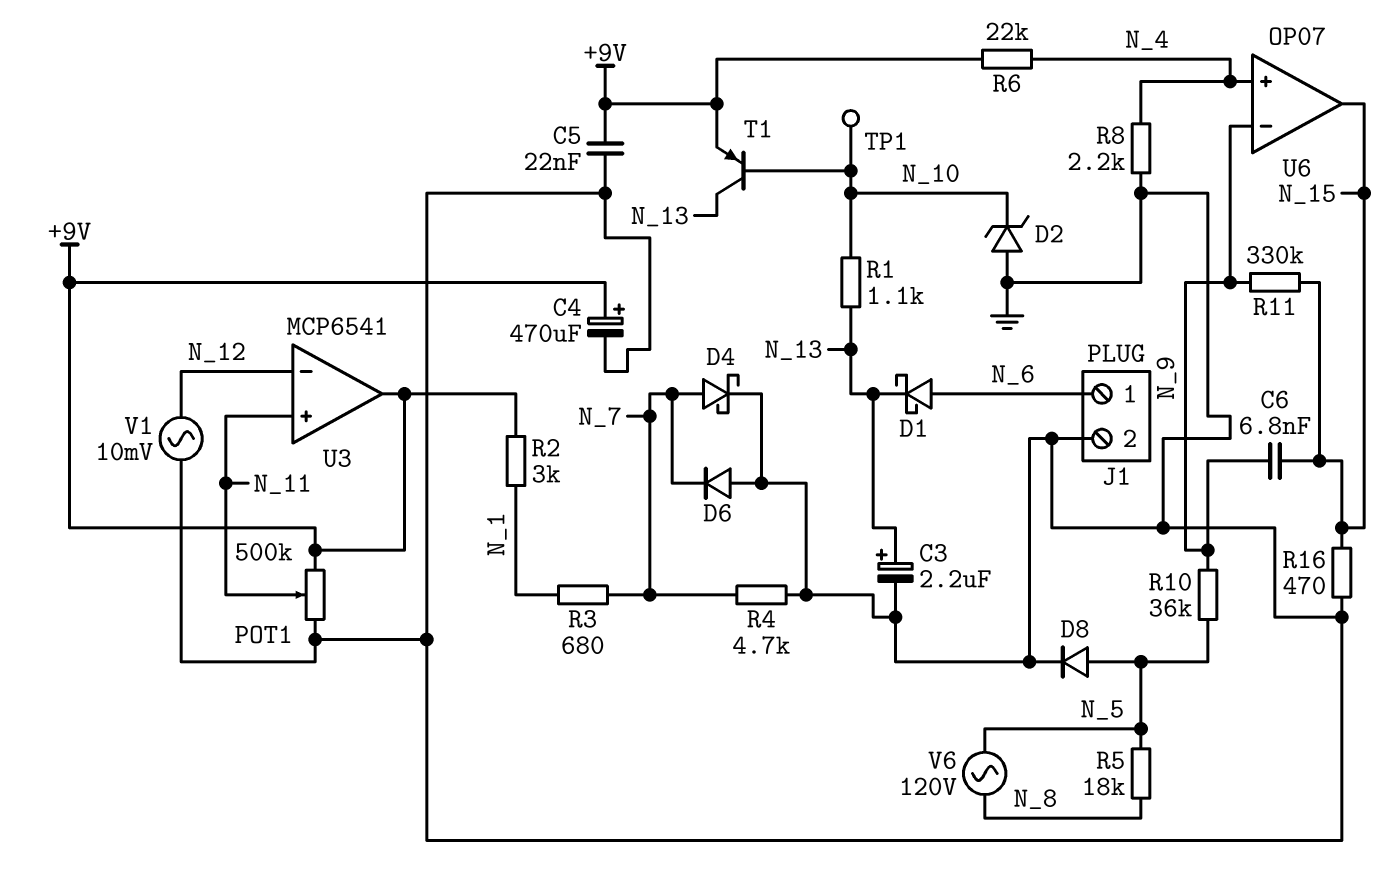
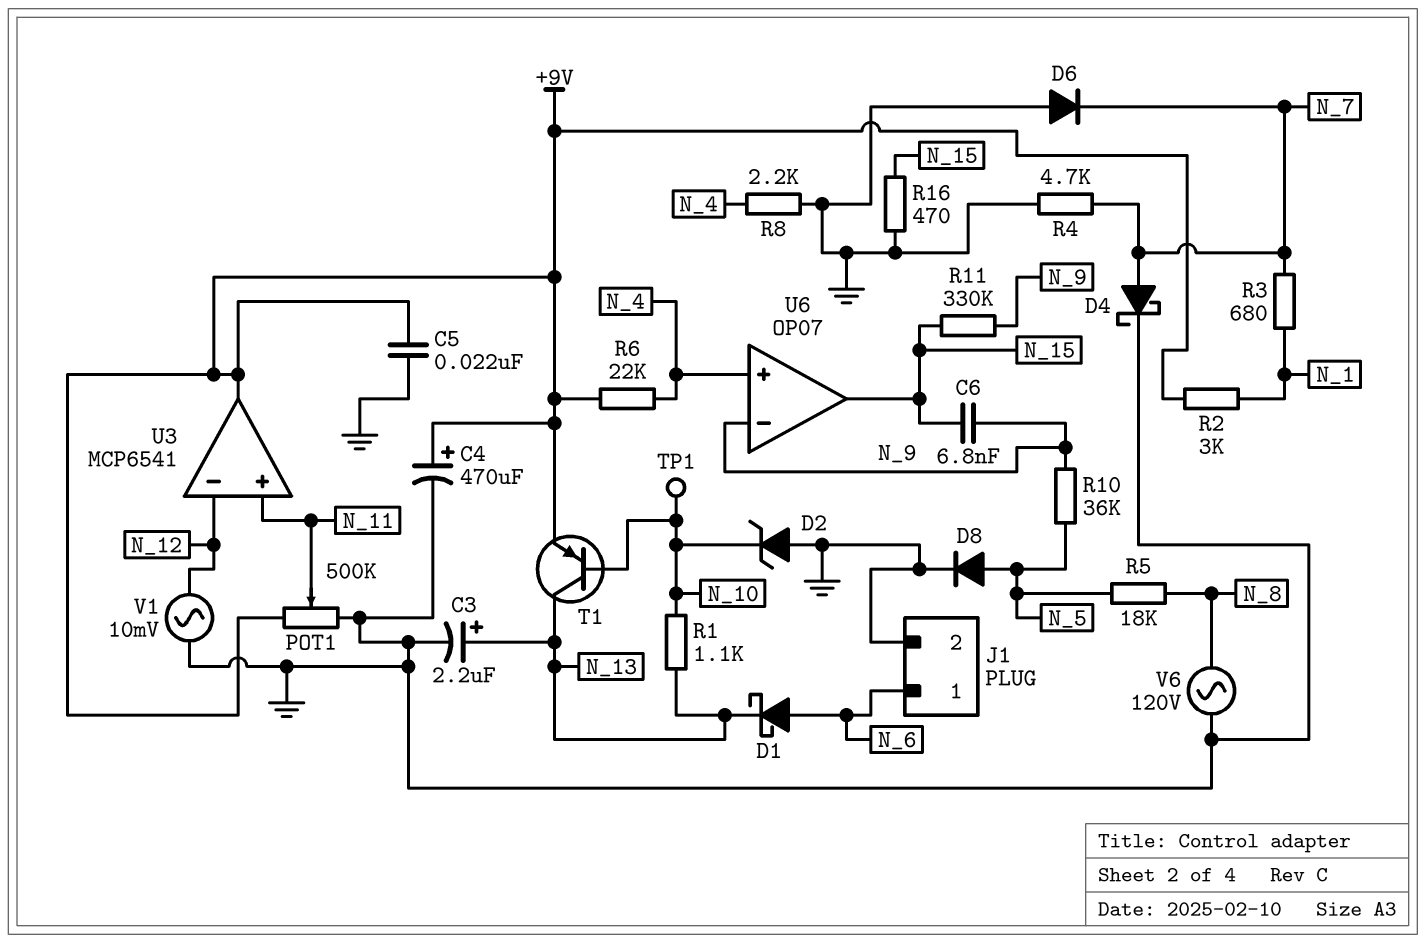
V6: AC 120V (N_5, N_8) -> AC 120V (GND, N_8)

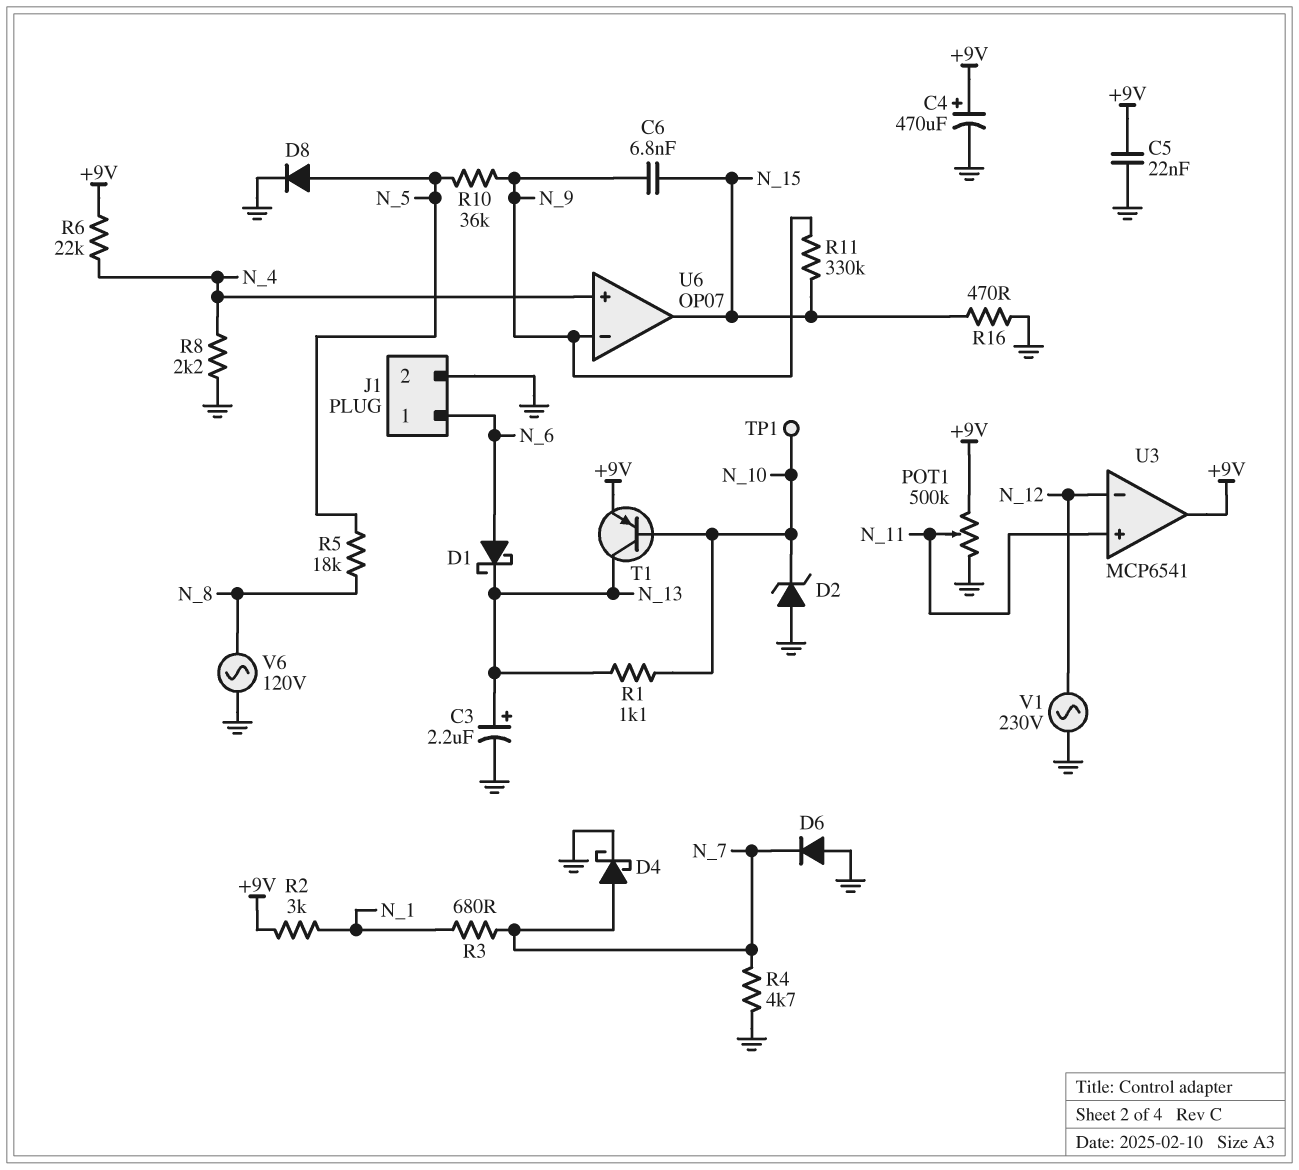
V1: AC 10mV (GND, N_12) -> AC 230V (GND, N_12)

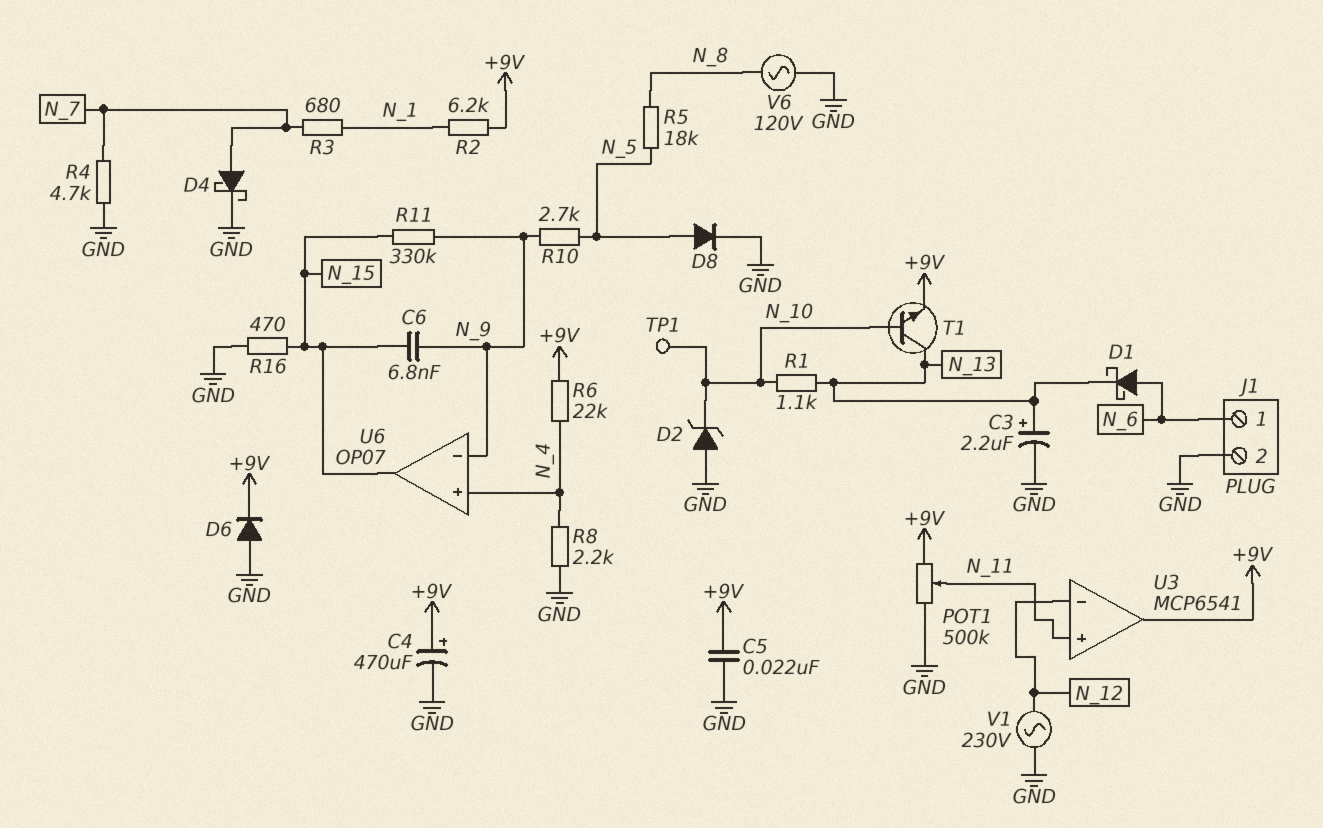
D6: diode (A GND, K N_7) -> diode (A GND, K +9V)
R2: 3k (+9V, N_1) -> 6.2k (+9V, N_1)
R10: 36k (N_5, N_9) -> 2.7k (N_5, N_9)
T1: PNP (B N_10, C N_13, E +9V) -> NPN (B N_10, C N_13, E +9V)

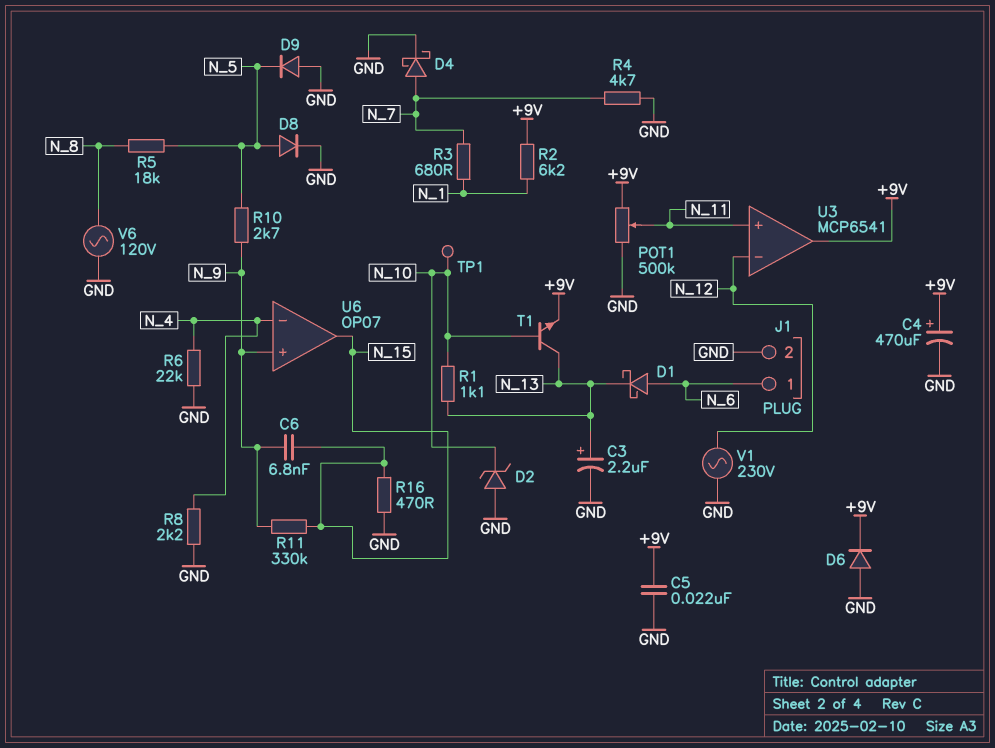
D9: none -> diode (A GND, K N_5)
R6: 22k (+9V, N_4) -> 22k (GND, N_4)
U6 pin in+: N_4 -> N_9
U6 pin in-: N_9 -> N_4

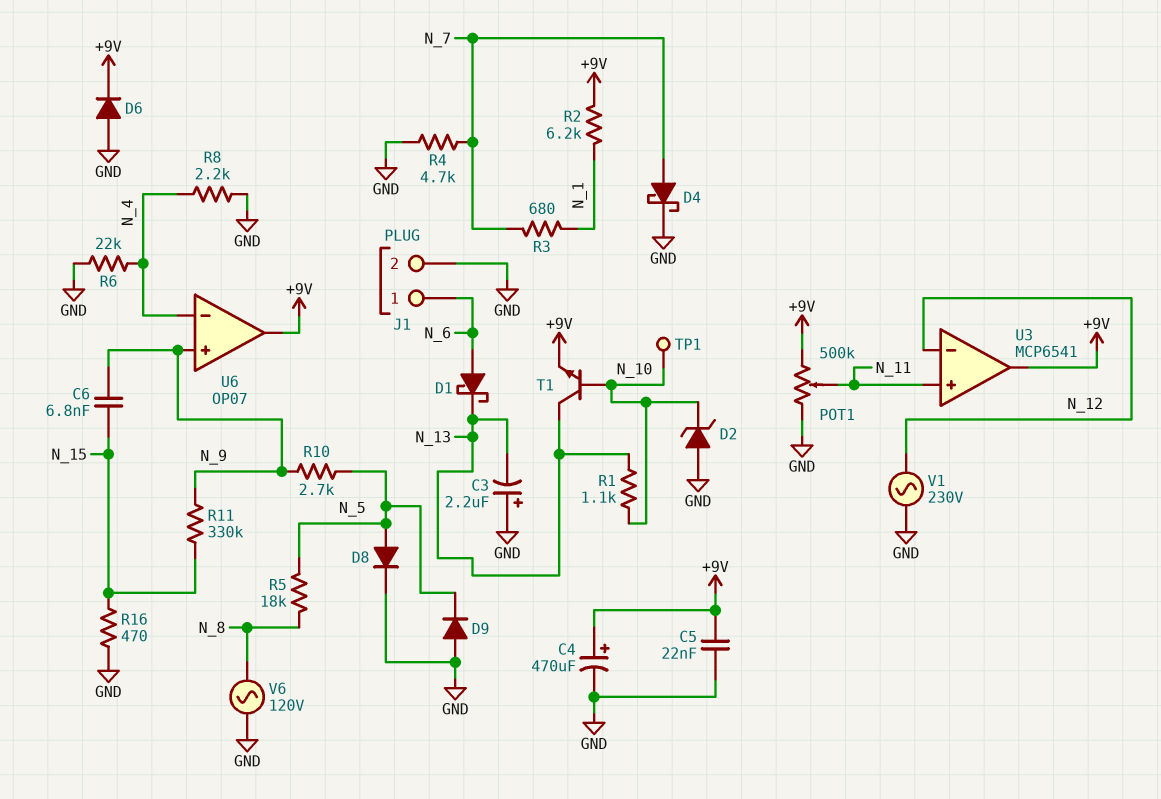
C3: 2.2uF (plus N_13, minus GND) -> 2.2uF (plus GND, minus N_13)
U6 pin out: N_15 -> +9V

